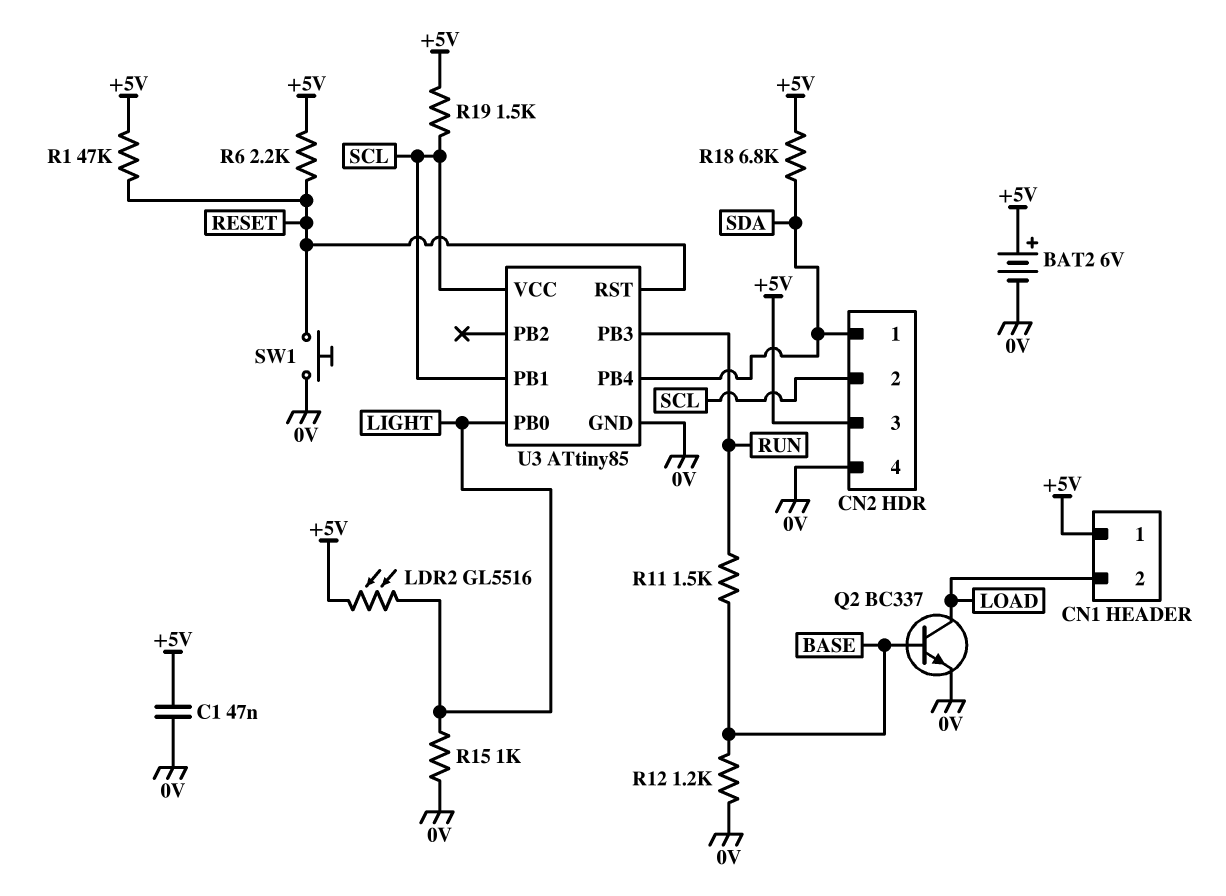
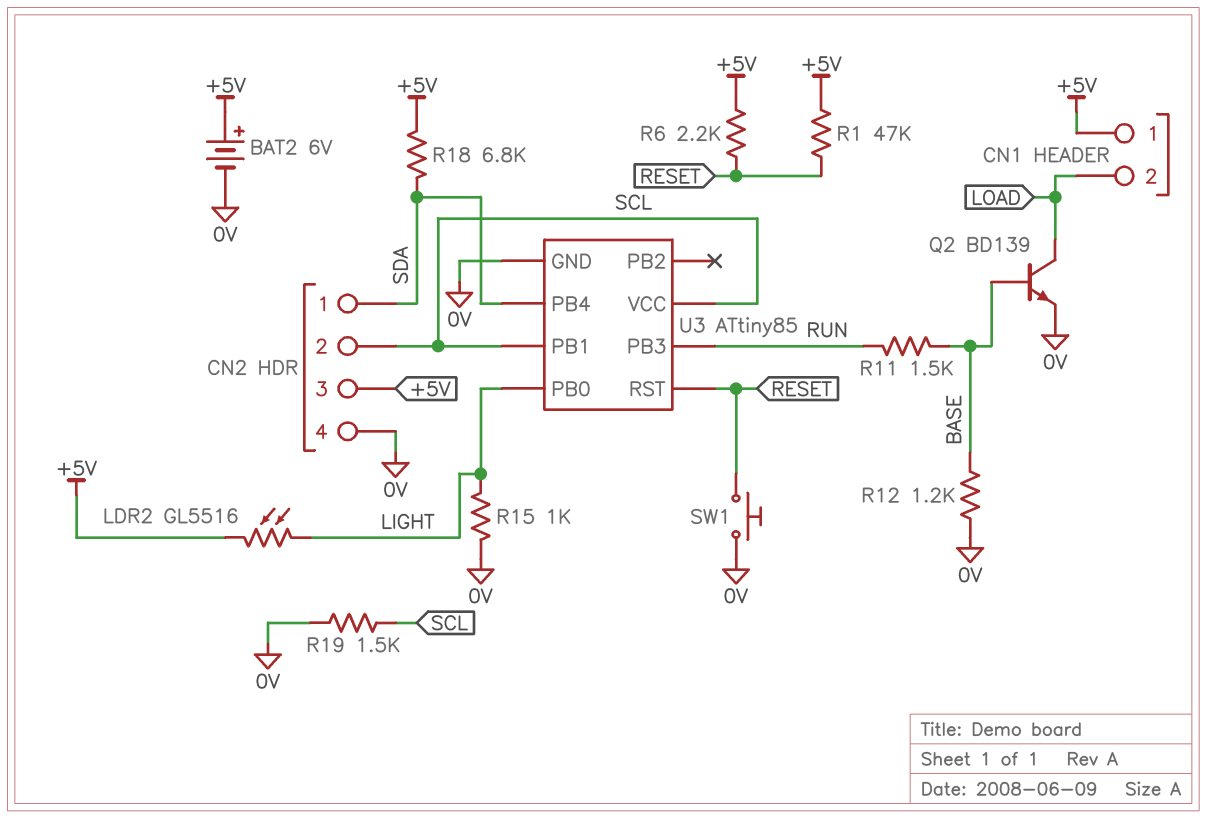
C1: 47nF (+5V, 0V) -> none
Q2: NPN BC337 (B BASE, C LOAD, E 0V) -> NPN BD139 (B BASE, C LOAD, E 0V)
R19: 1.5k (+5V, SCL) -> 1.5k (0V, SCL)

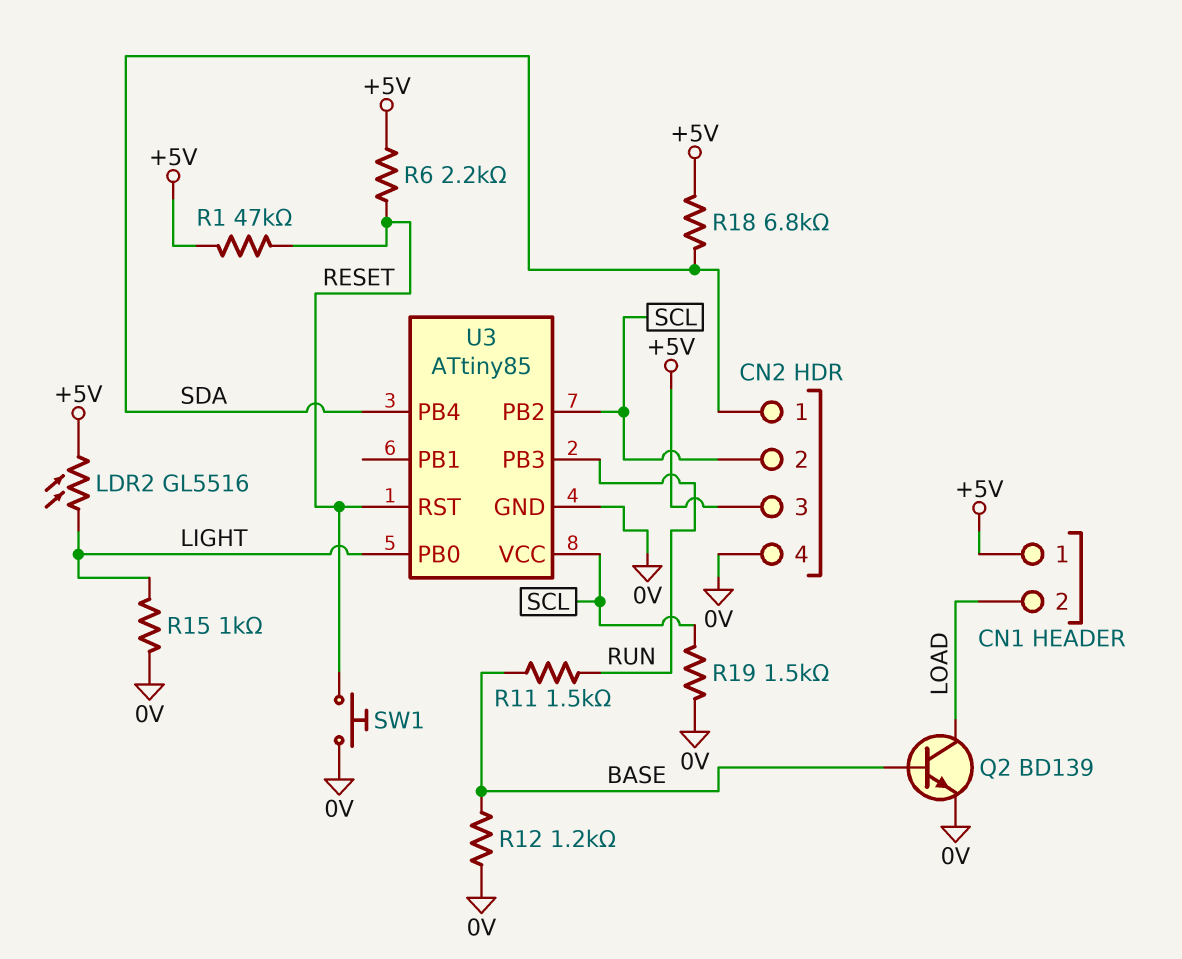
BAT2: 6V (plus +5V, minus 0V) -> none
U3 pin PB1: SCL -> none
U3 pin PB2: none -> SCL

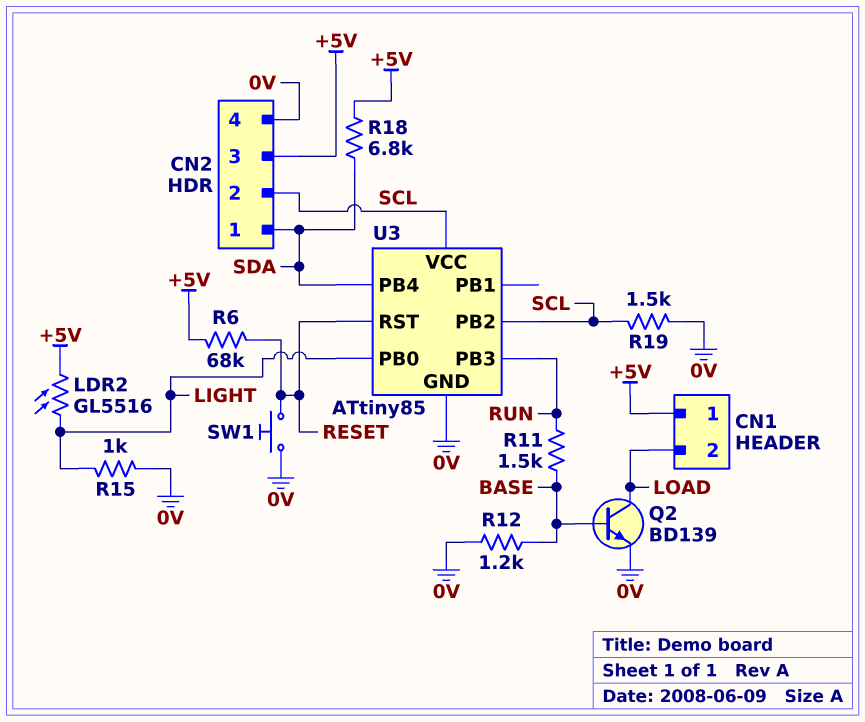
R1: 47k (+5V, RESET) -> none
R6: 2.2k (+5V, RESET) -> 68k (+5V, RESET)

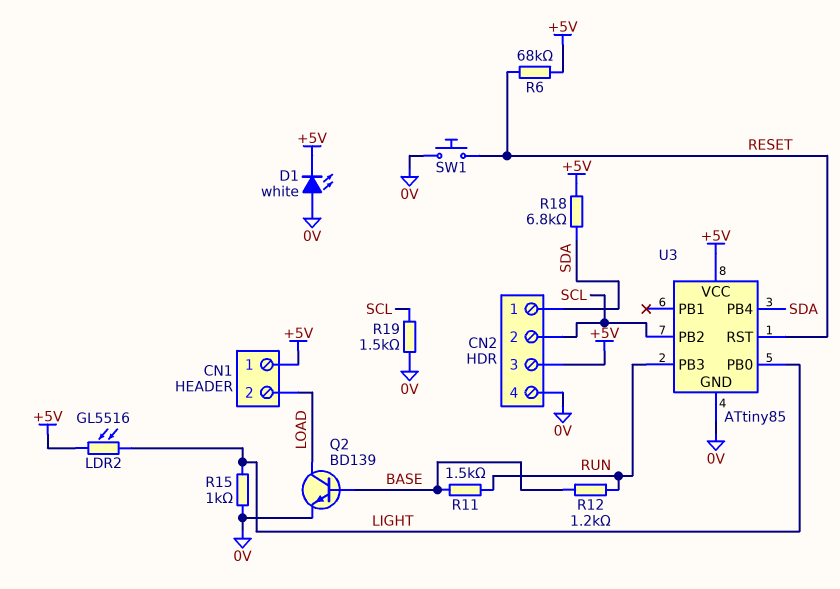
D1: none -> LED white (A 0V, K +5V)
R12: 1.2k (0V, BASE) -> 1.2k (BASE, RUN)
U3 pin VCC: SCL -> +5V

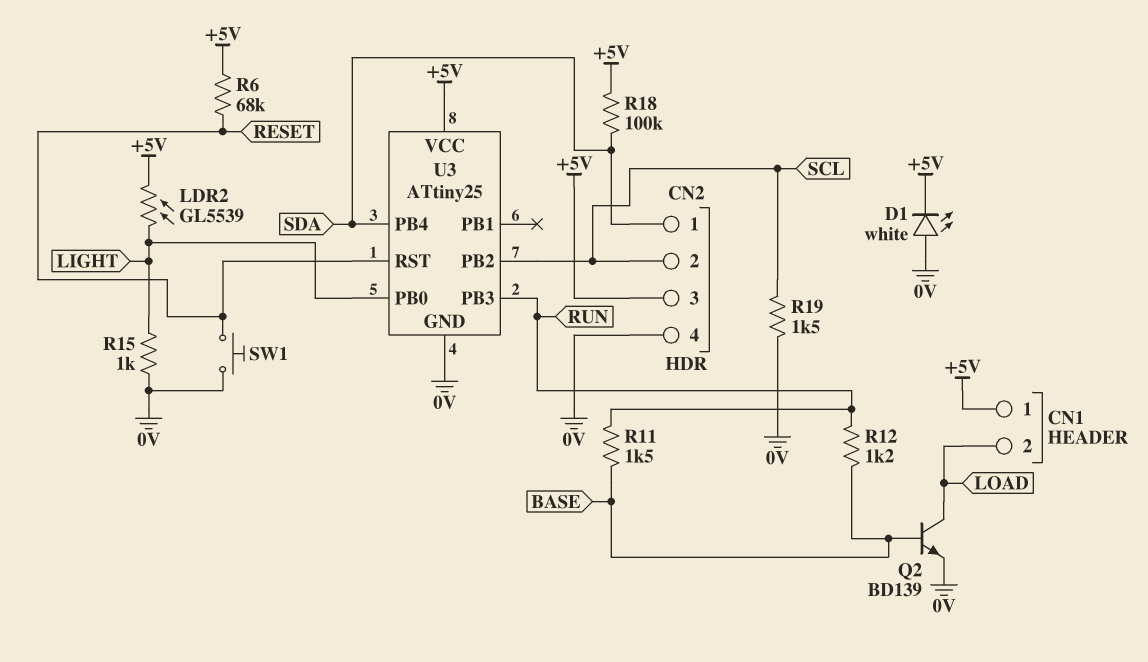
LDR2: GL5516 (+5V, LIGHT) -> GL5539 (+5V, LIGHT)
R18: 6.8k (+5V, SDA) -> 100k (+5V, SDA)
U3: ATtiny85 -> ATtiny25

